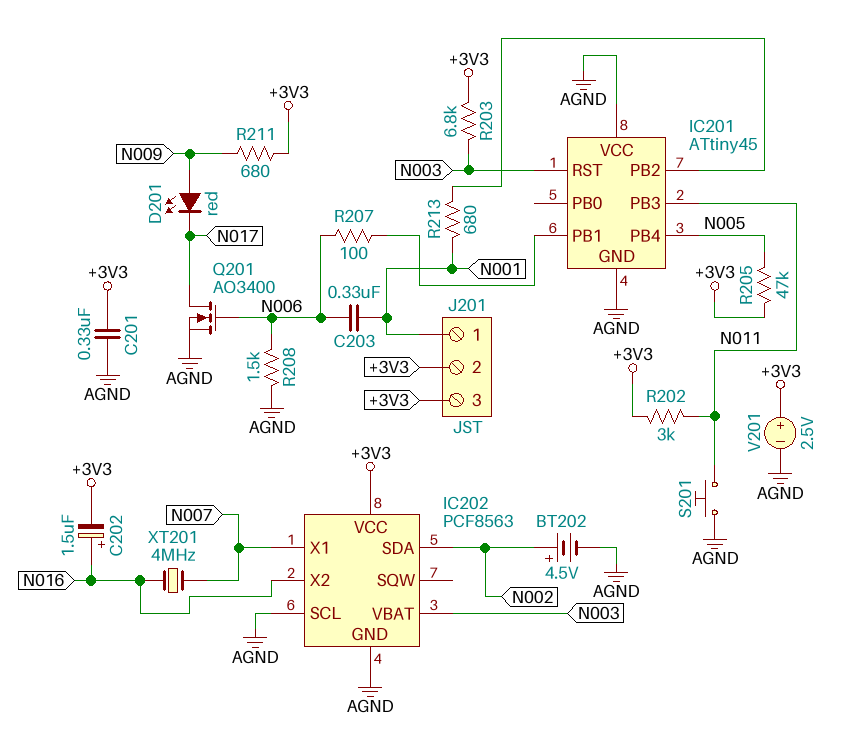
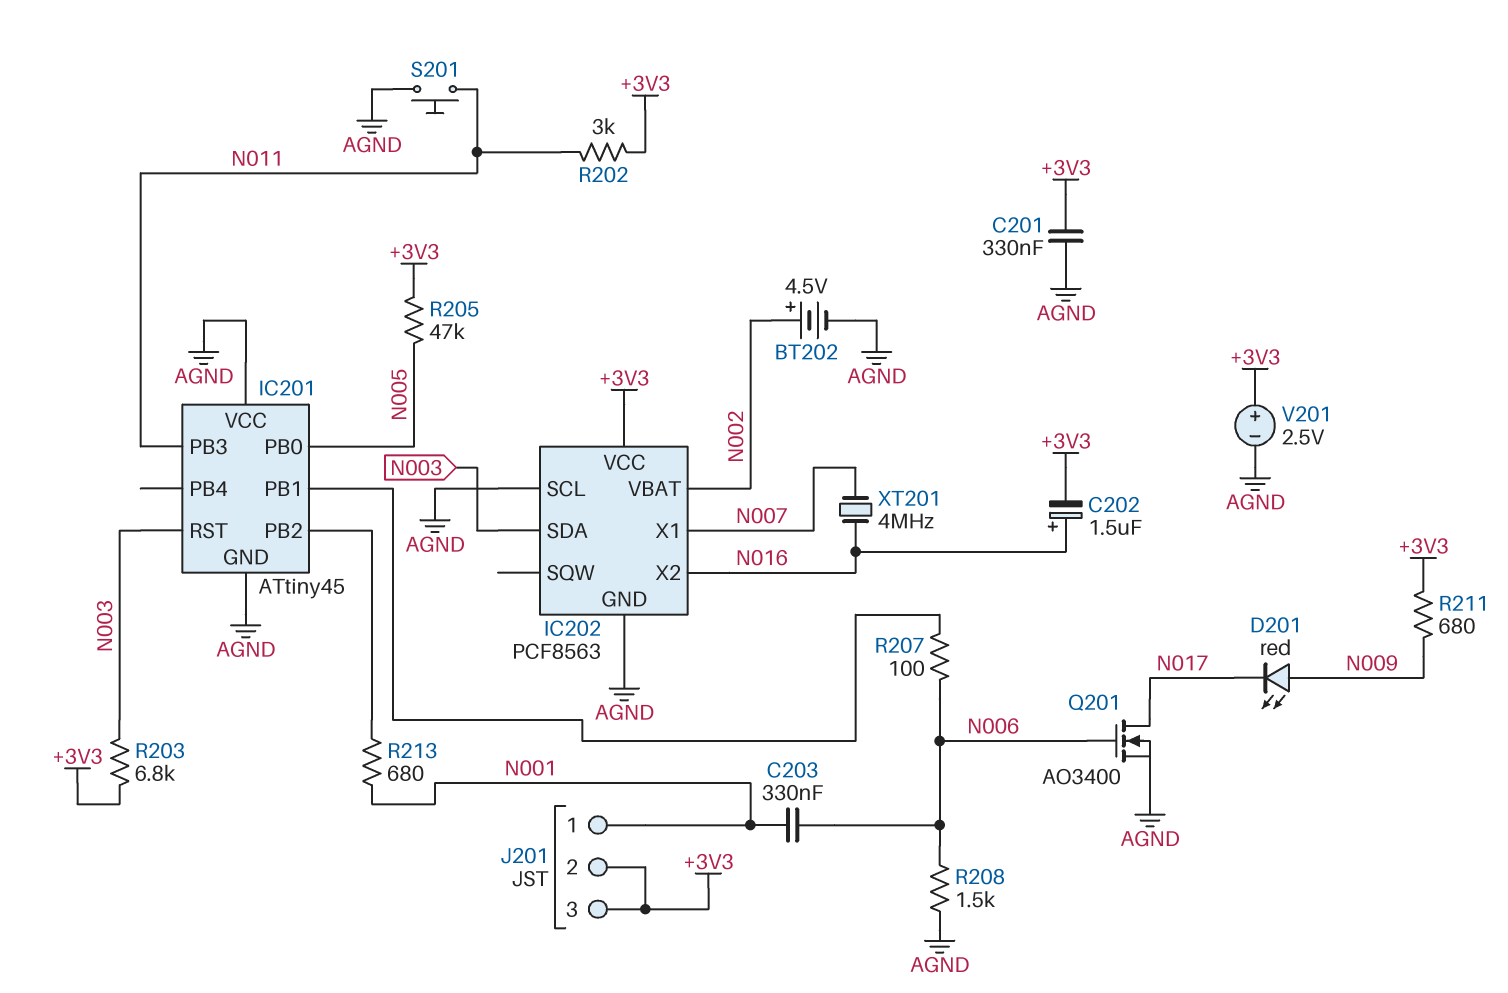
IC201 pin PB0: none -> N005
IC201 pin PB4: N005 -> none
IC202 pin SDA: N002 -> N003
IC202 pin VBAT: N003 -> N002

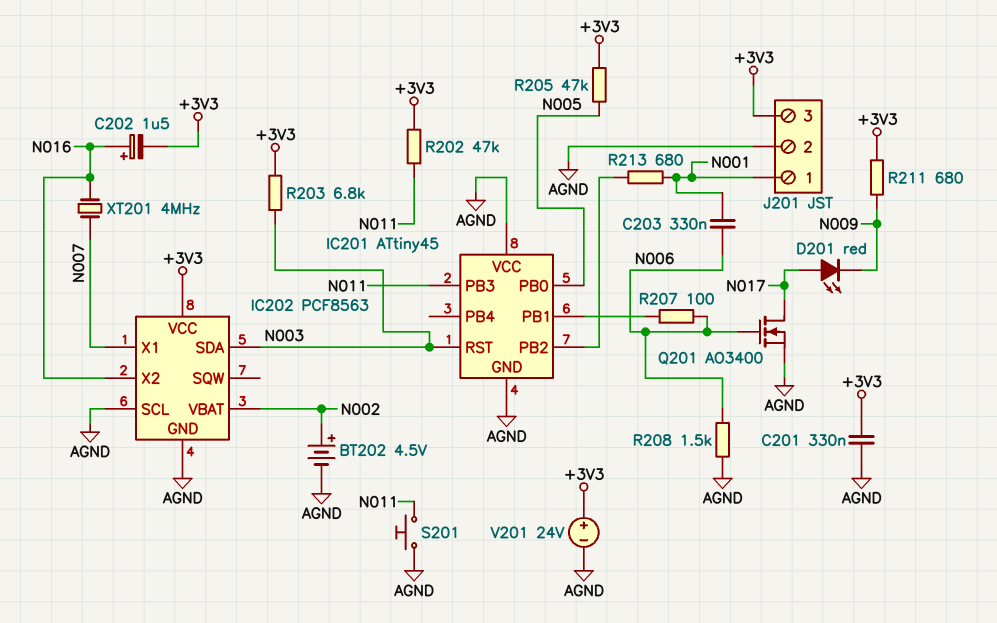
D201: LED red (A N009, K N017) -> LED red (A N017, K N009)
J201 pin 2: +3V3 -> AGND
R202: 3k (+3V3, N011) -> 47k (+3V3, N011)
V201: 2.5V (plus +3V3, minus AGND) -> 24V (plus +3V3, minus AGND)

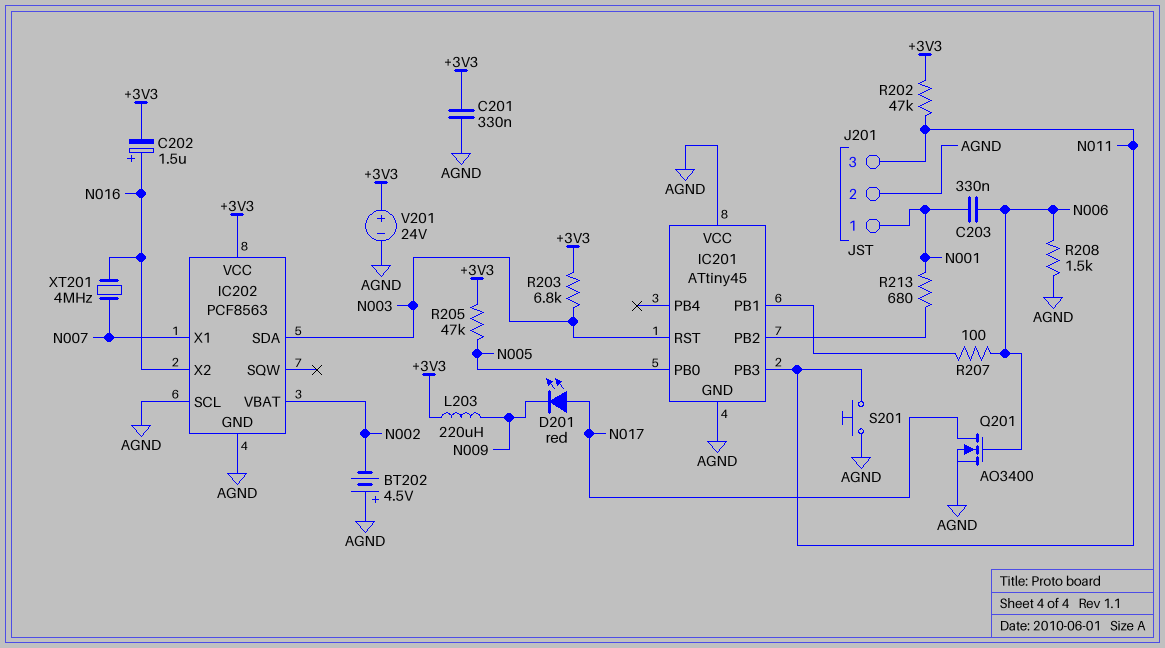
BT202: 4.5V (plus N002, minus AGND) -> 4.5V (plus AGND, minus N002)
J201 pin 3: +3V3 -> N011
L203: none -> 220uH (+3V3, N009)
R211: 680 (+3V3, N009) -> none

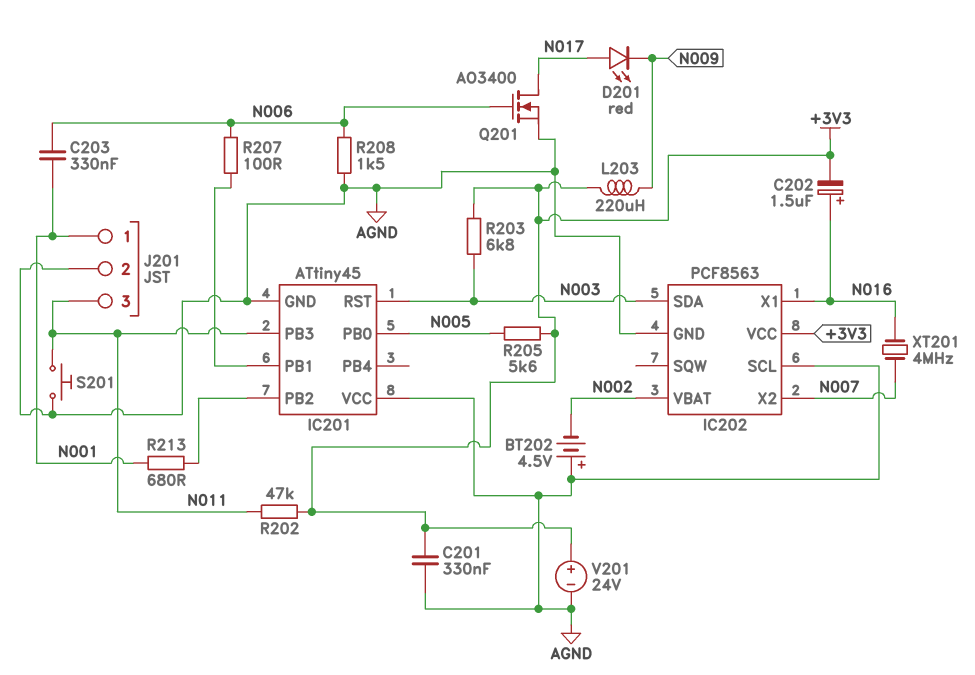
IC202 pin X1: N007 -> N016
IC202 pin X2: N016 -> N007
R205: 47k (+3V3, N005) -> 5.6k (+3V3, N005)

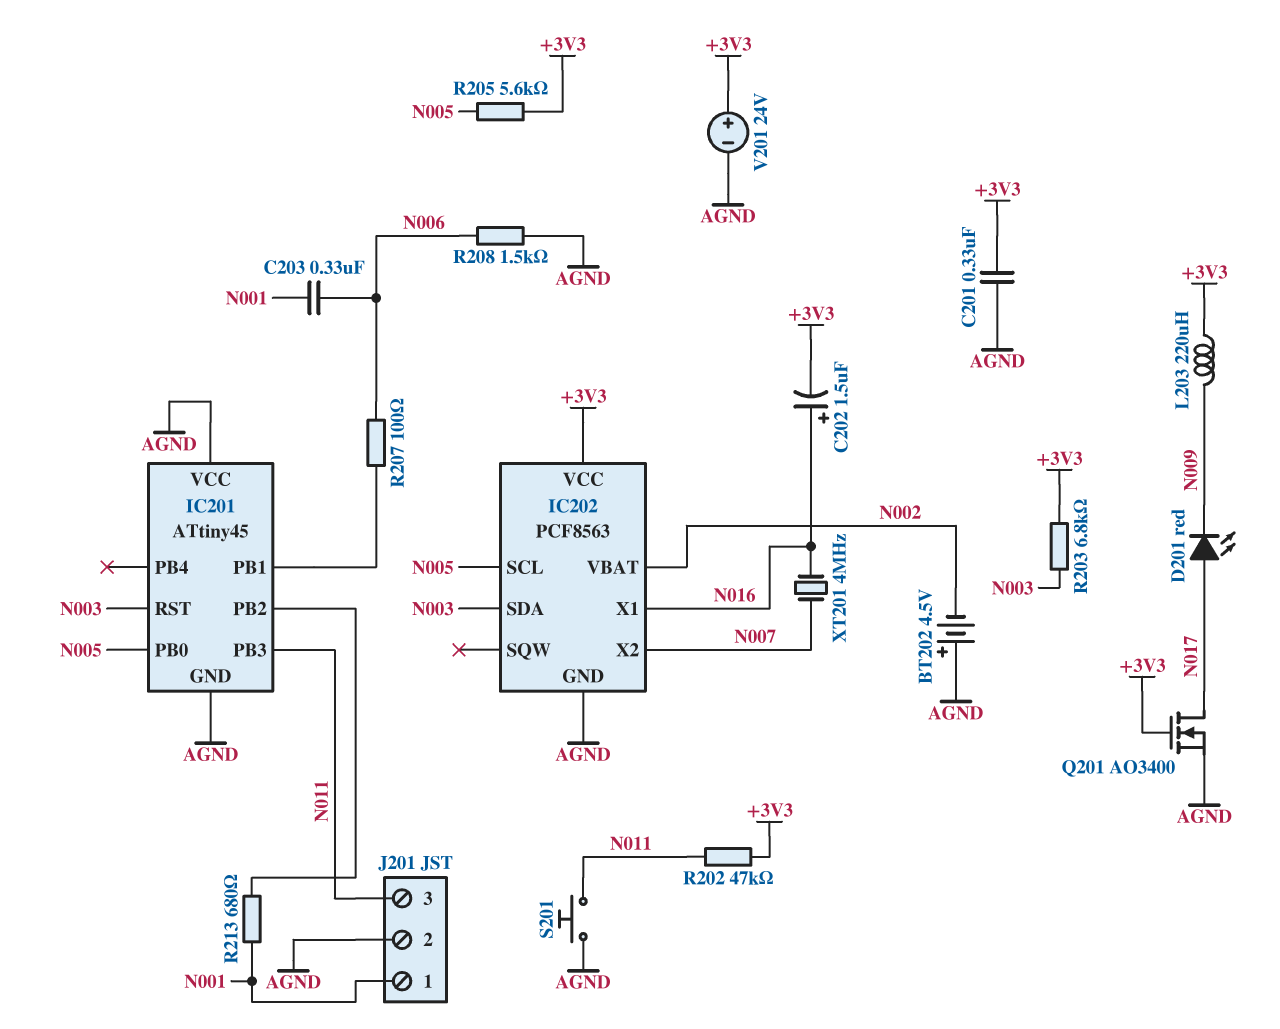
IC202 pin SCL: AGND -> N005
Q201: NMOS AO3400 (G N006, D N017, S AGND) -> NMOS AO3400 (G +3V3, D N017, S AGND)

